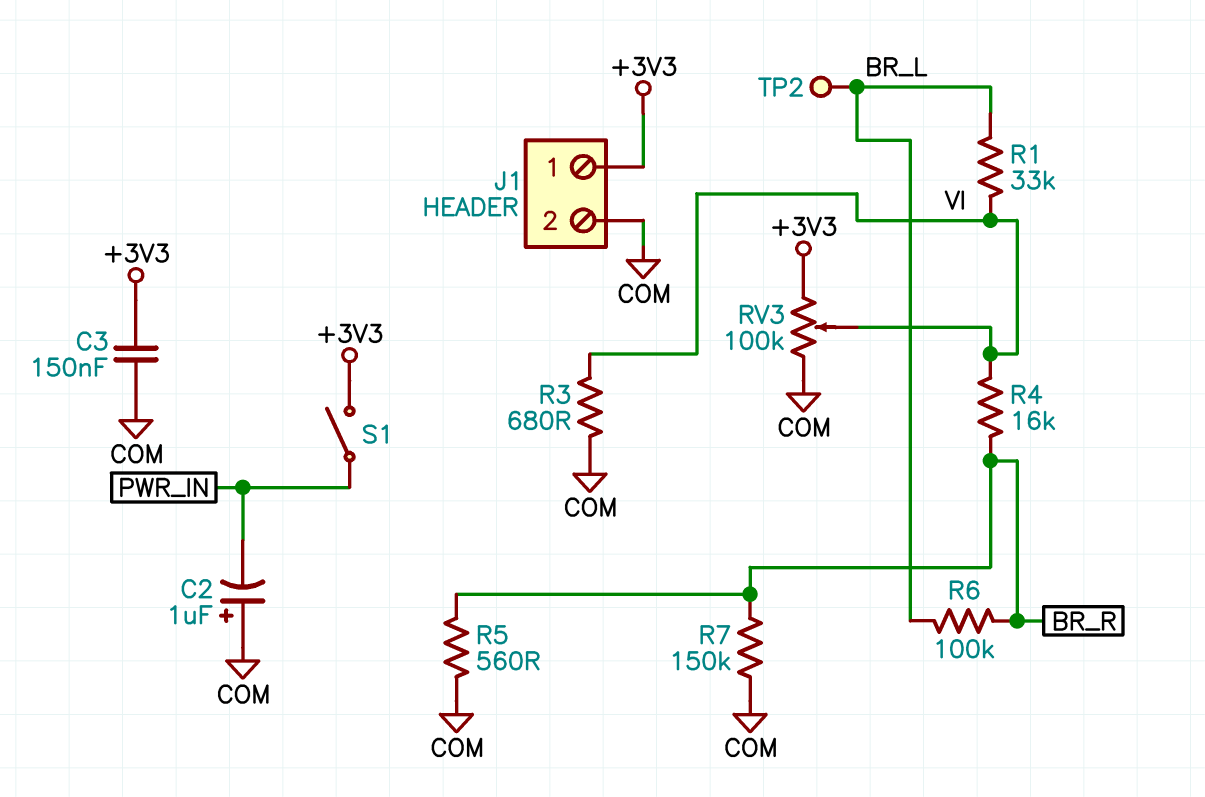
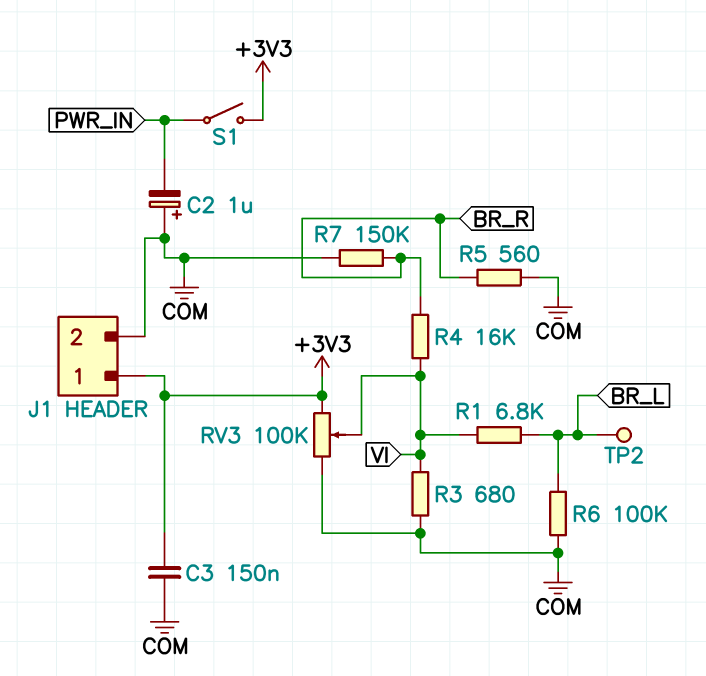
R1: 33k (BR_L, VI) -> 6.8k (BR_L, VI)
R6: 100k (BR_L, BR_R) -> 100k (BR_L, COM)

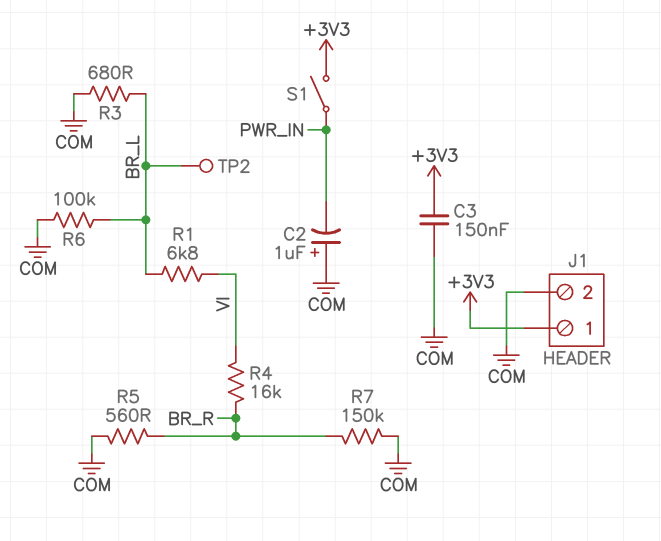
R3: 680 (COM, VI) -> 680 (BR_L, COM)
RV3: 100k (+3V3, COM, wiper VI) -> none

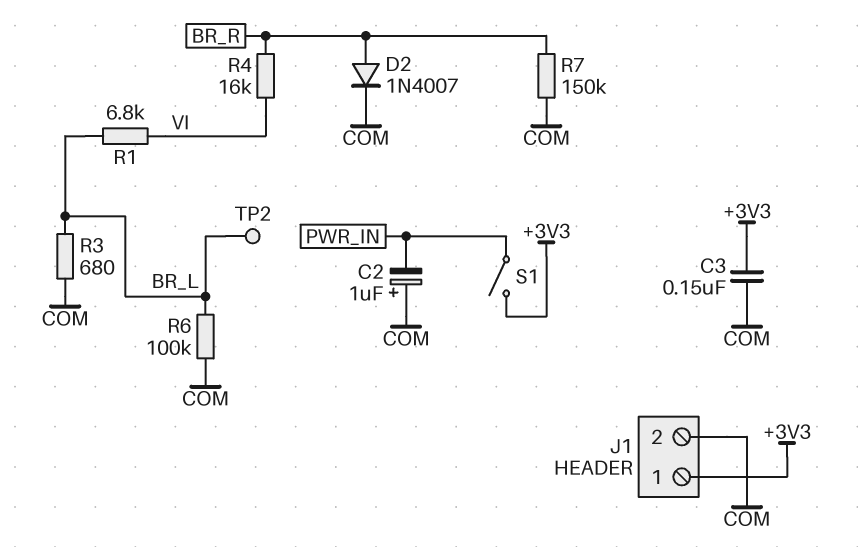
D2: none -> diode 1N4007 (A BR_R, K COM)
R5: 560 (BR_R, COM) -> none

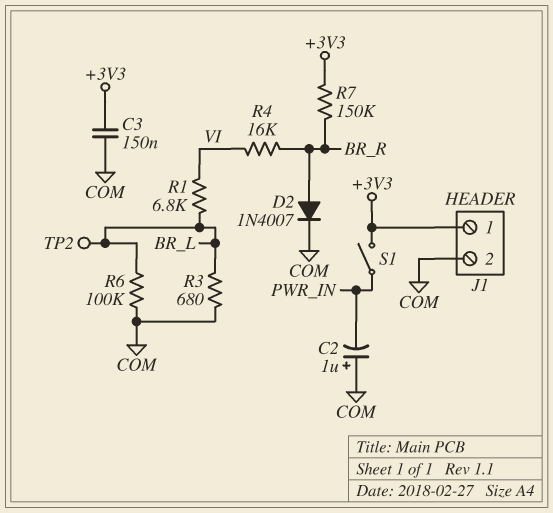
R7: 150k (BR_R, COM) -> 150k (+3V3, BR_R)

